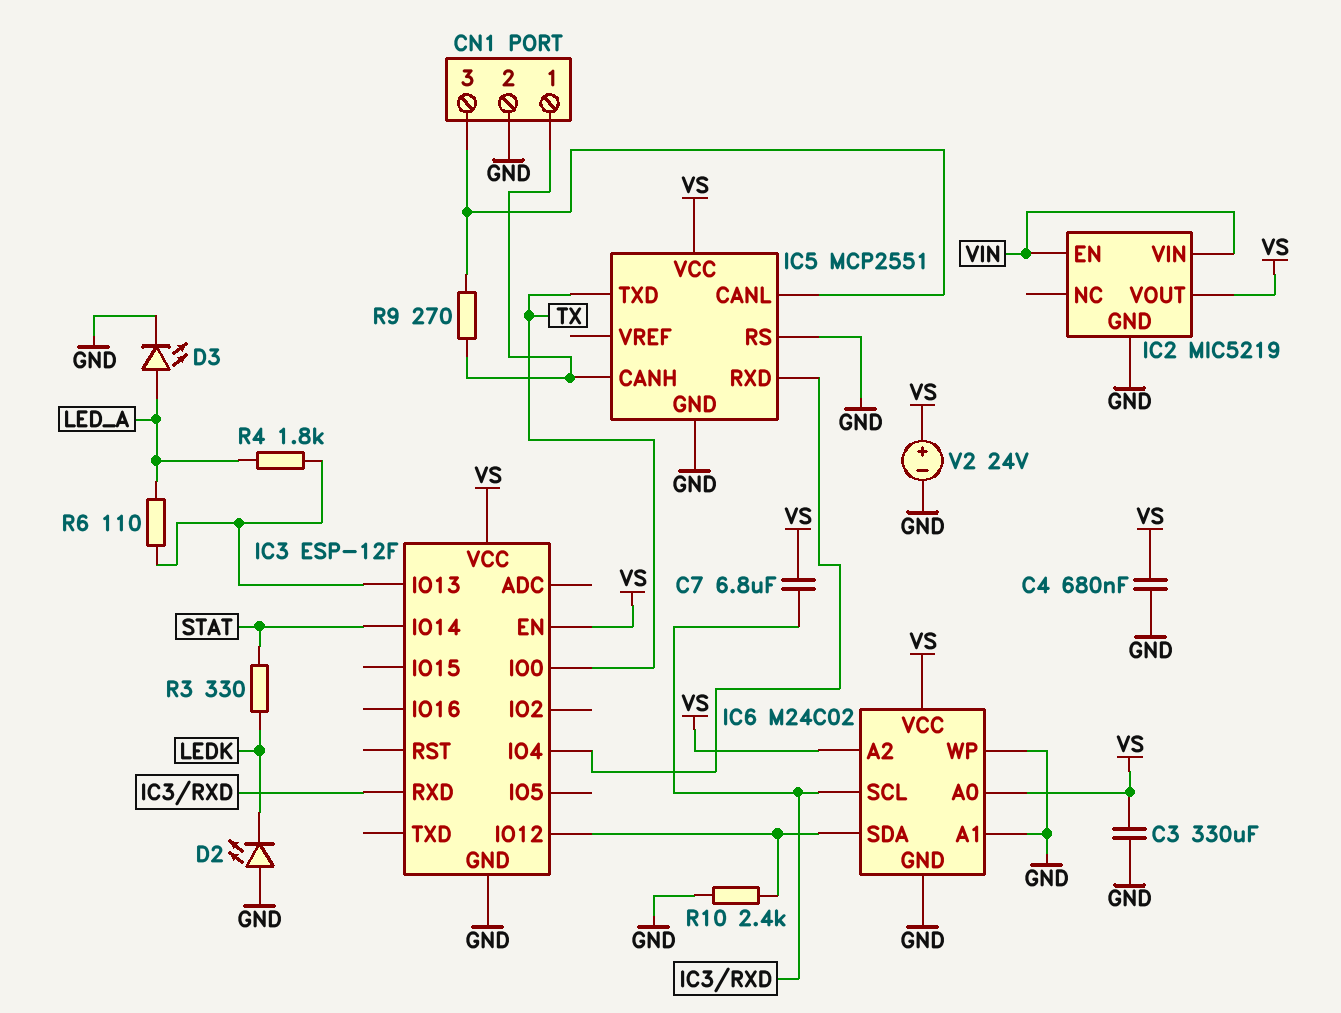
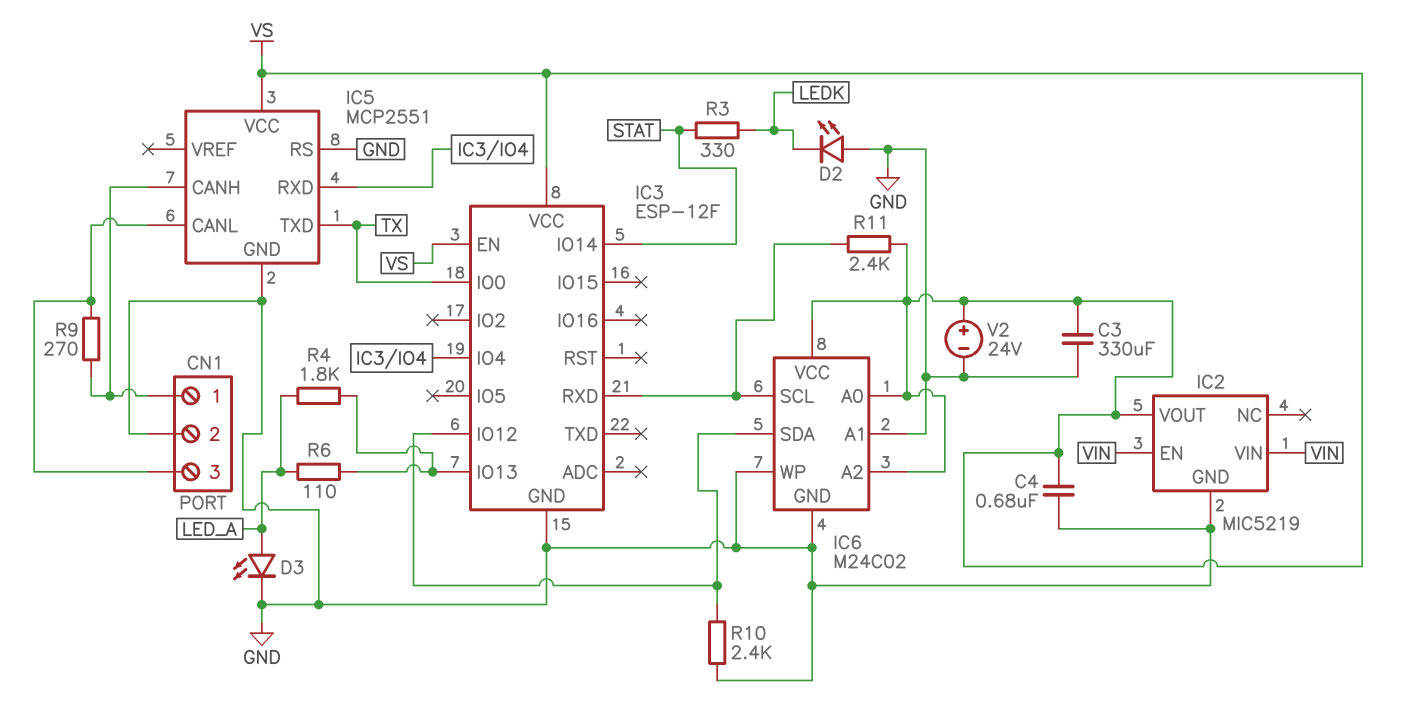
C7: 6.8uF (IC3/RXD, VS) -> none
R11: none -> 2.4k (IC3/RXD, VS)

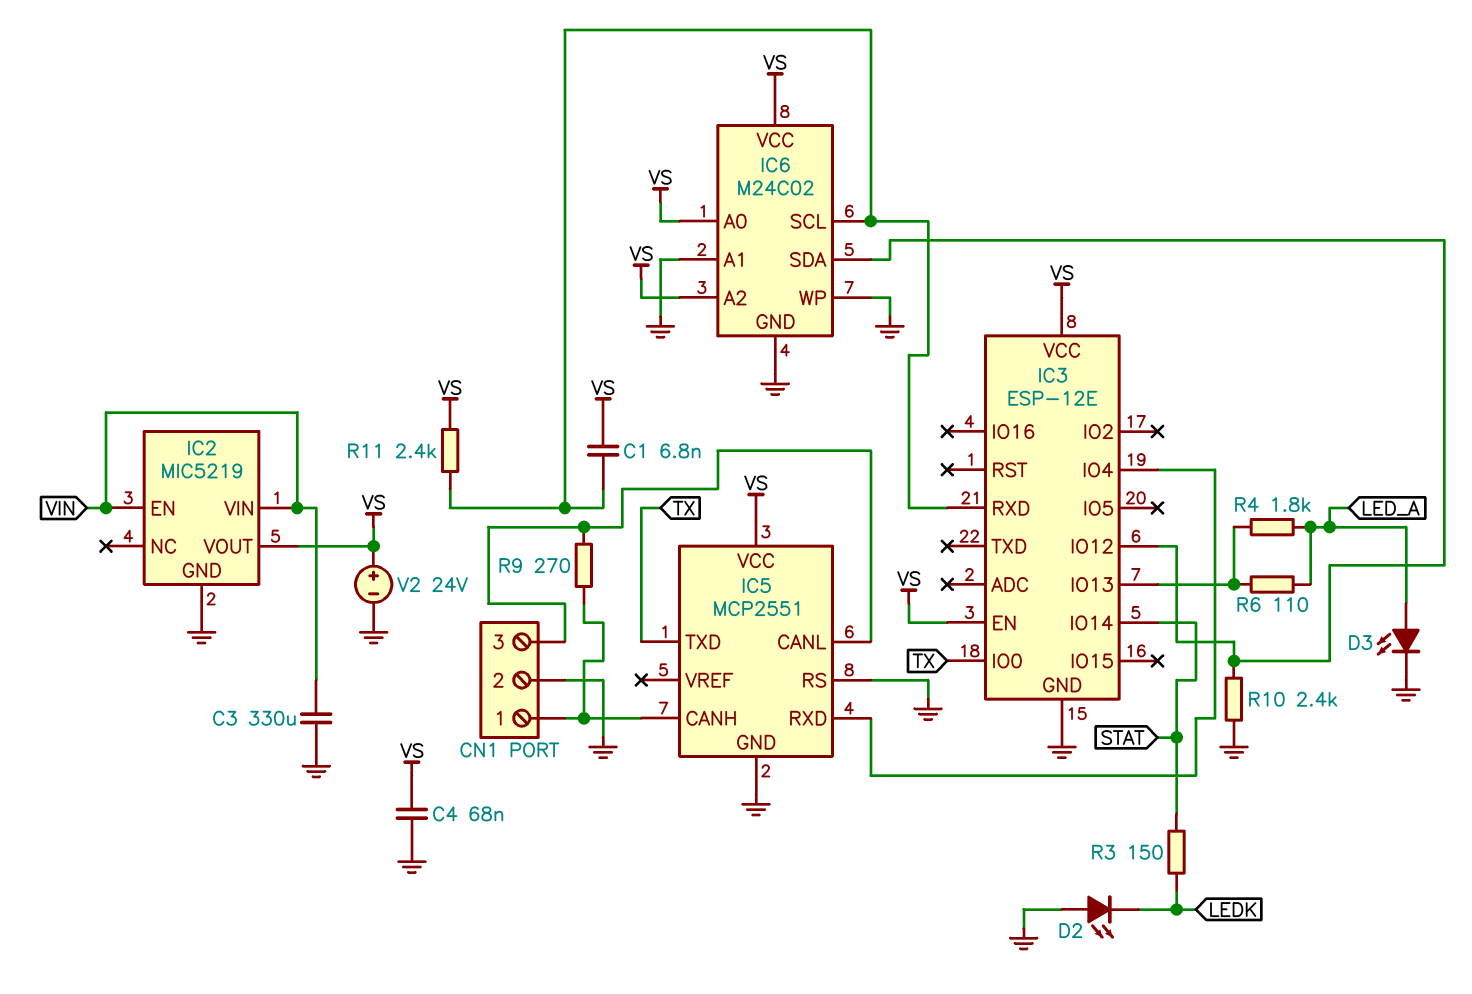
C1: none -> 6.8nF (IC3/RXD, VS)
C3: 330uF (GND, VS) -> 330uF (GND, VIN)
C4: 680nF (GND, VS) -> 68nF (GND, VS)
IC3: ESP-12F -> ESP-12E
R3: 330 (LEDK, STAT) -> 150 (LEDK, STAT)

